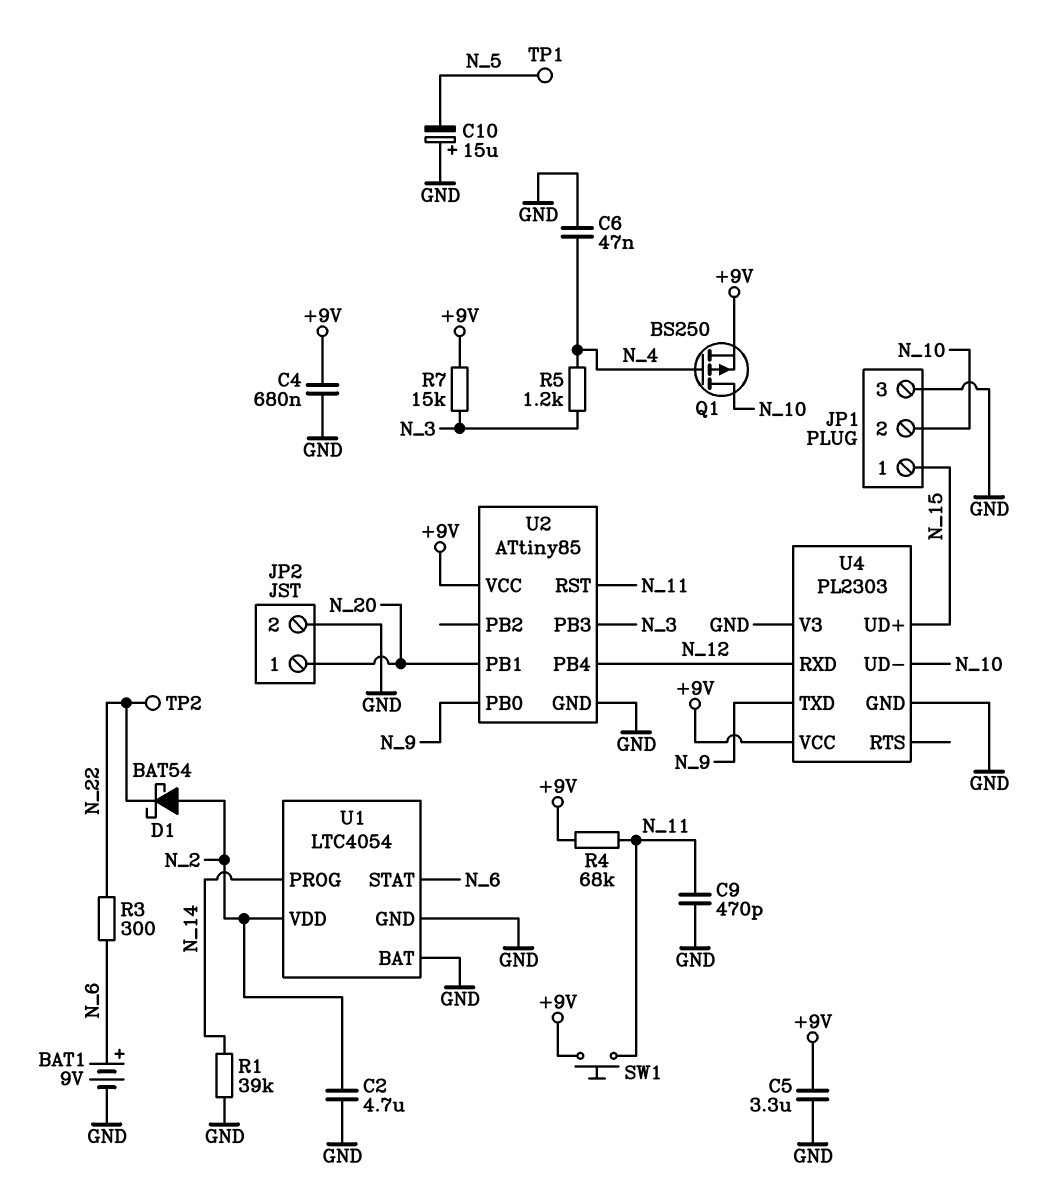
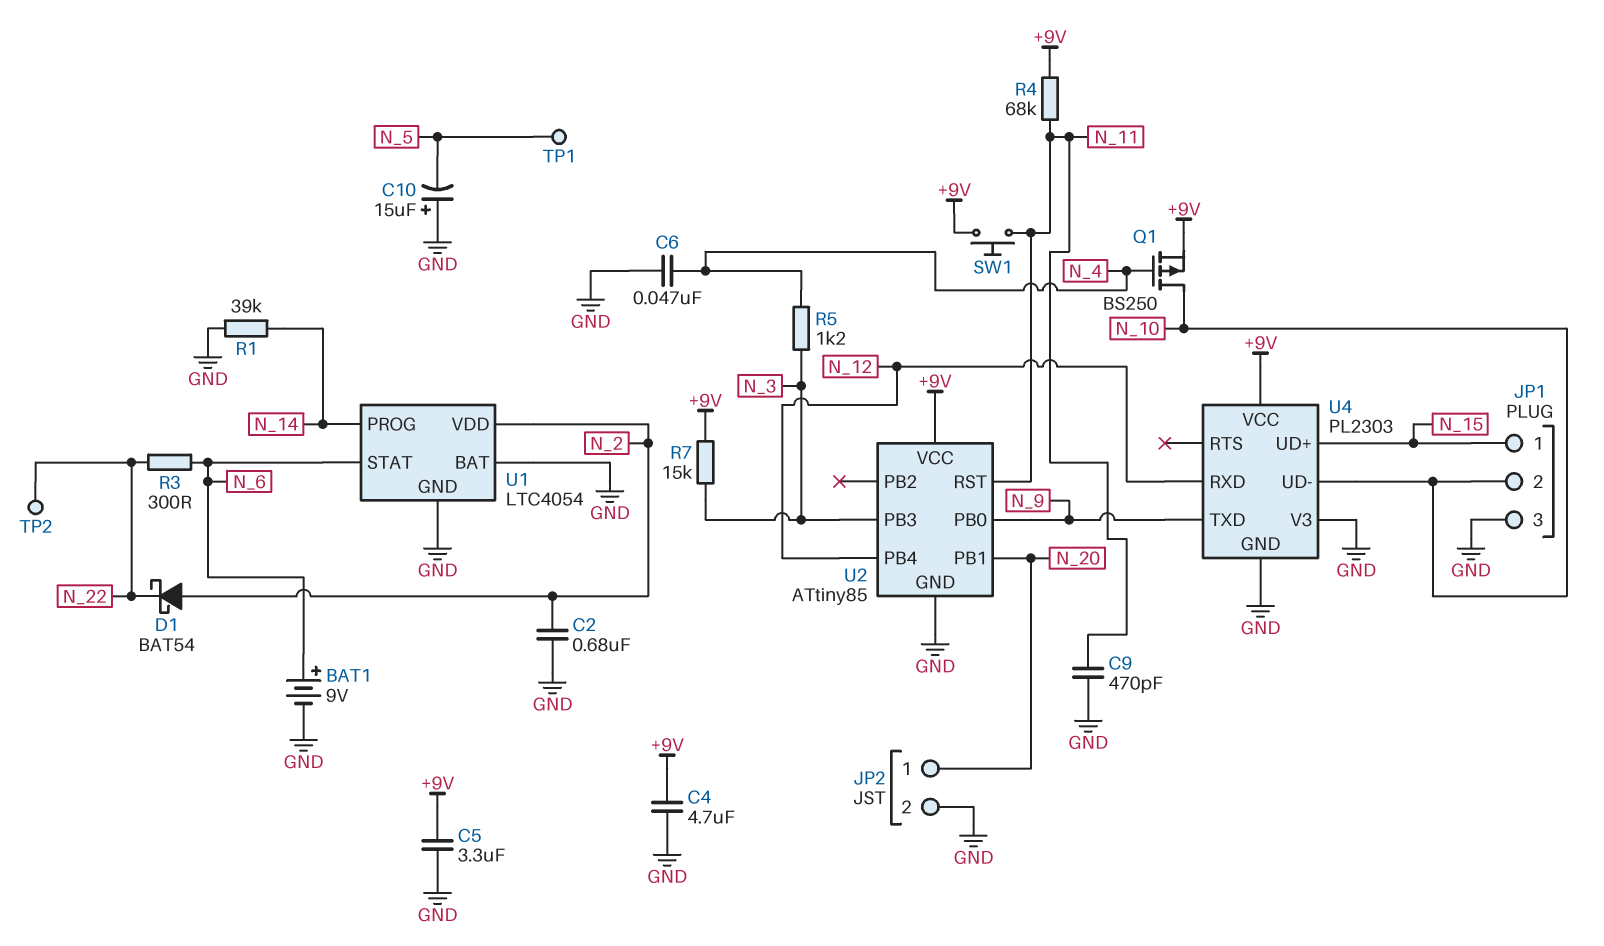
C2: 4.7uF (GND, N_2) -> 680nF (GND, N_2)
C4: 680nF (+9V, GND) -> 4.7uF (+9V, GND)

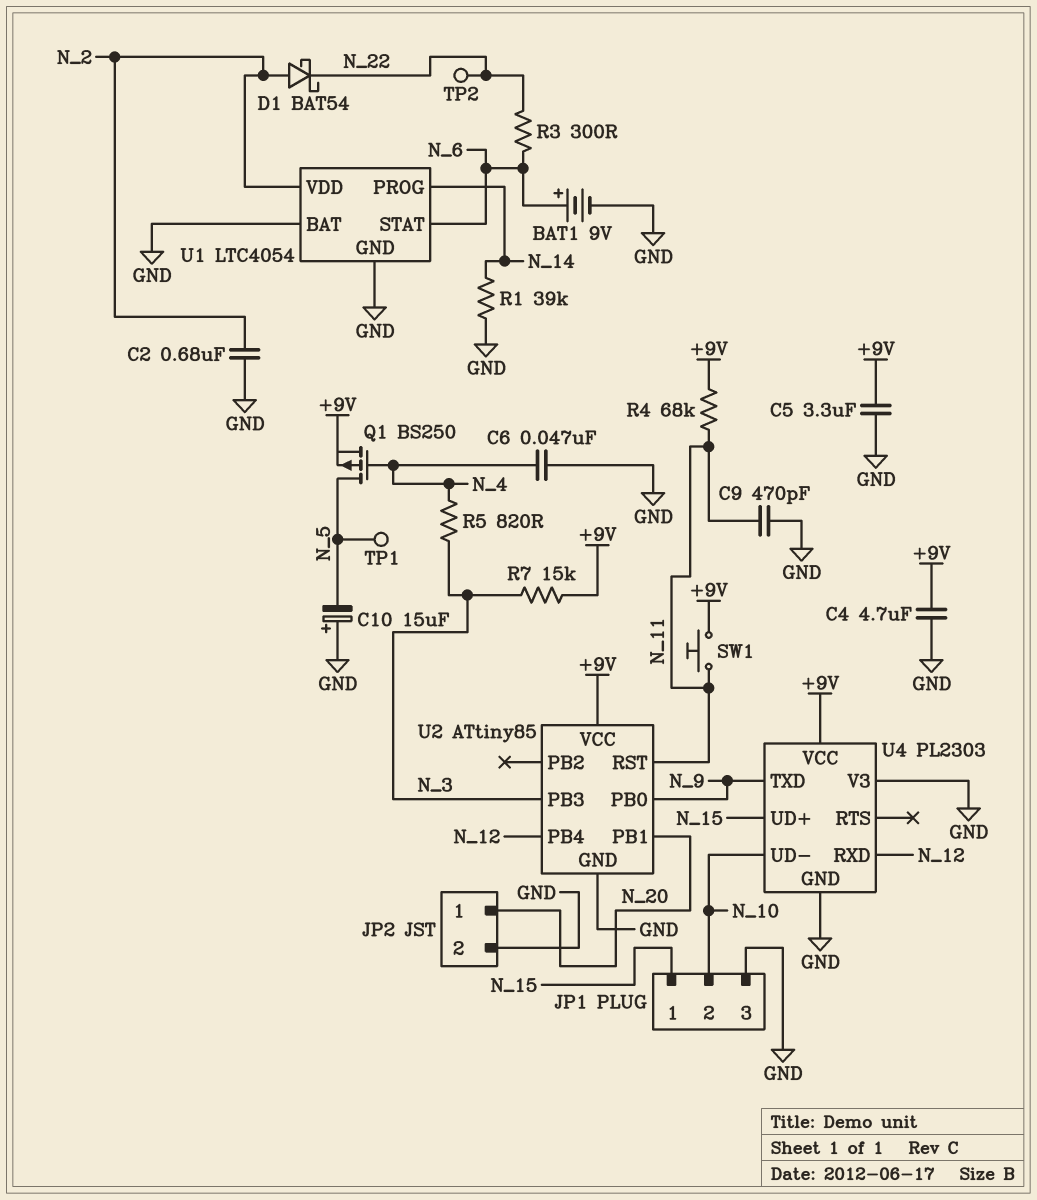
Q1: PMOS BS250 (G N_4, D N_10, S +9V) -> PMOS BS250 (G N_4, D N_5, S +9V)
R5: 1.2k (N_3, N_4) -> 820 (N_3, N_4)

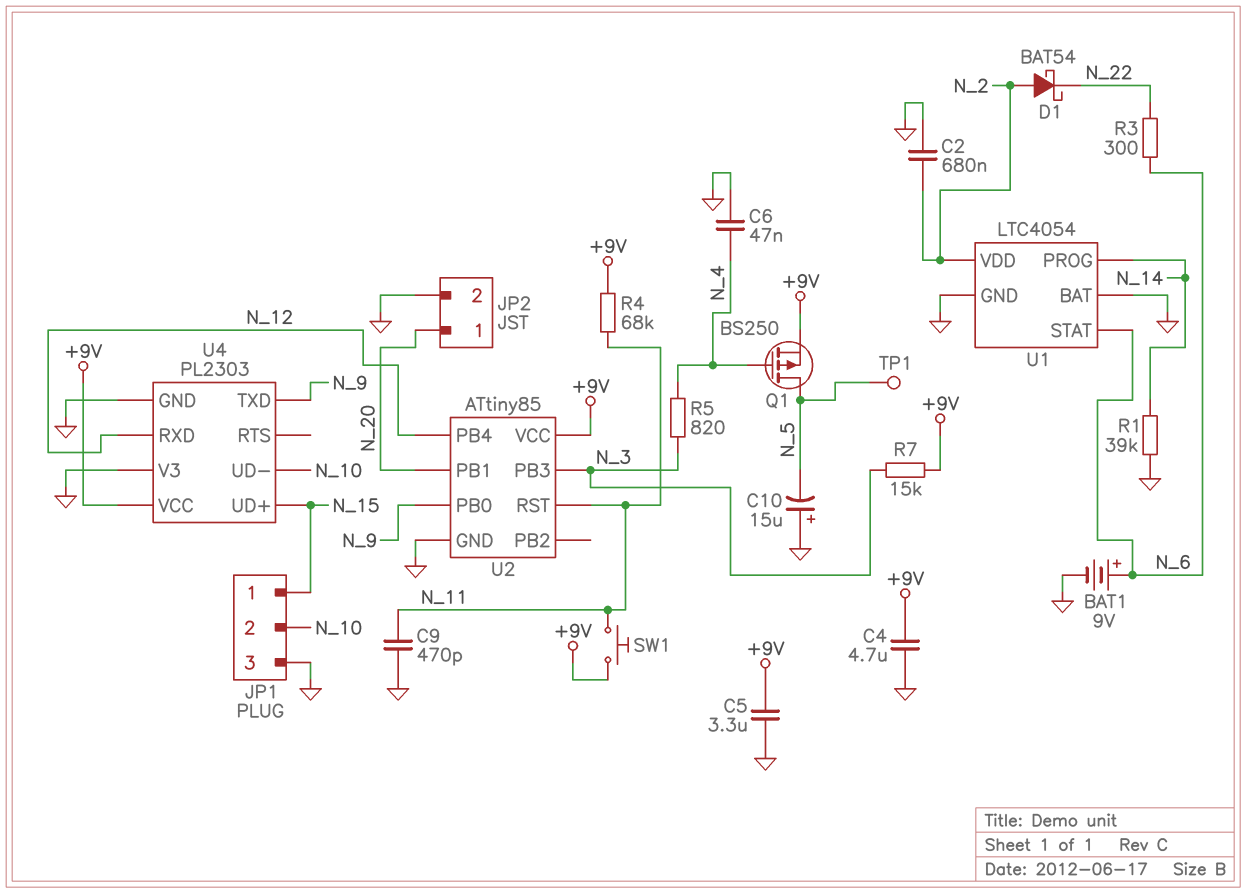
TP2: test point (N_22) -> none

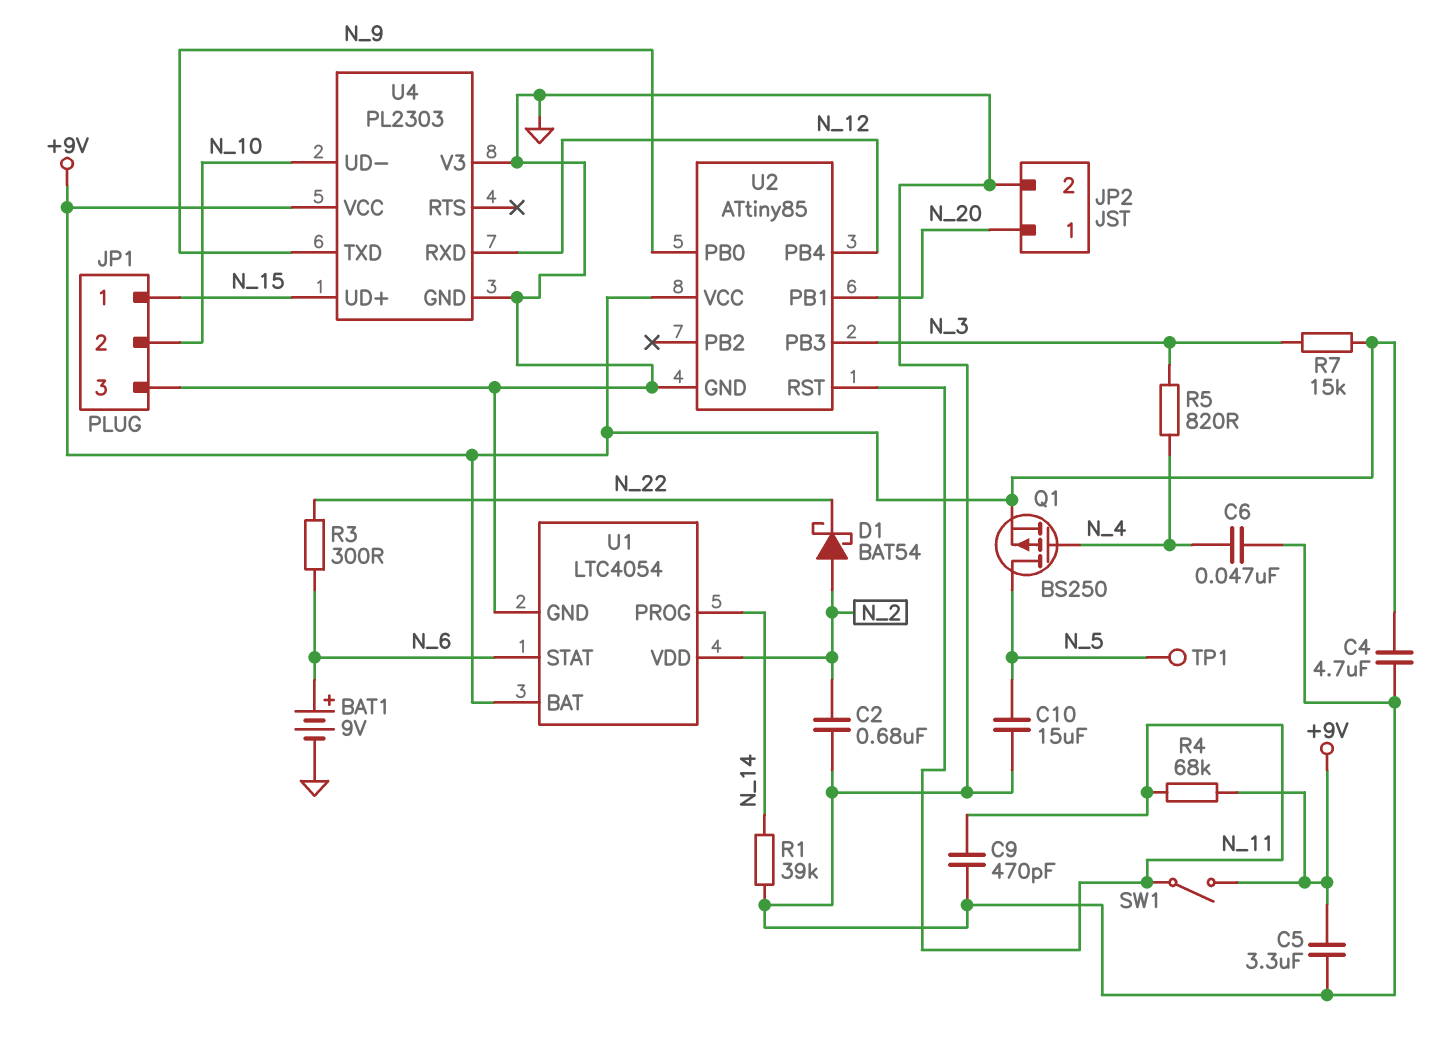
C10: 15uF (plus GND, minus N_5) -> 15uF (GND, N_5)
SW1: button (+9V, N_11) -> switch (+9V, N_11)
U1 pin BAT: GND -> +9V

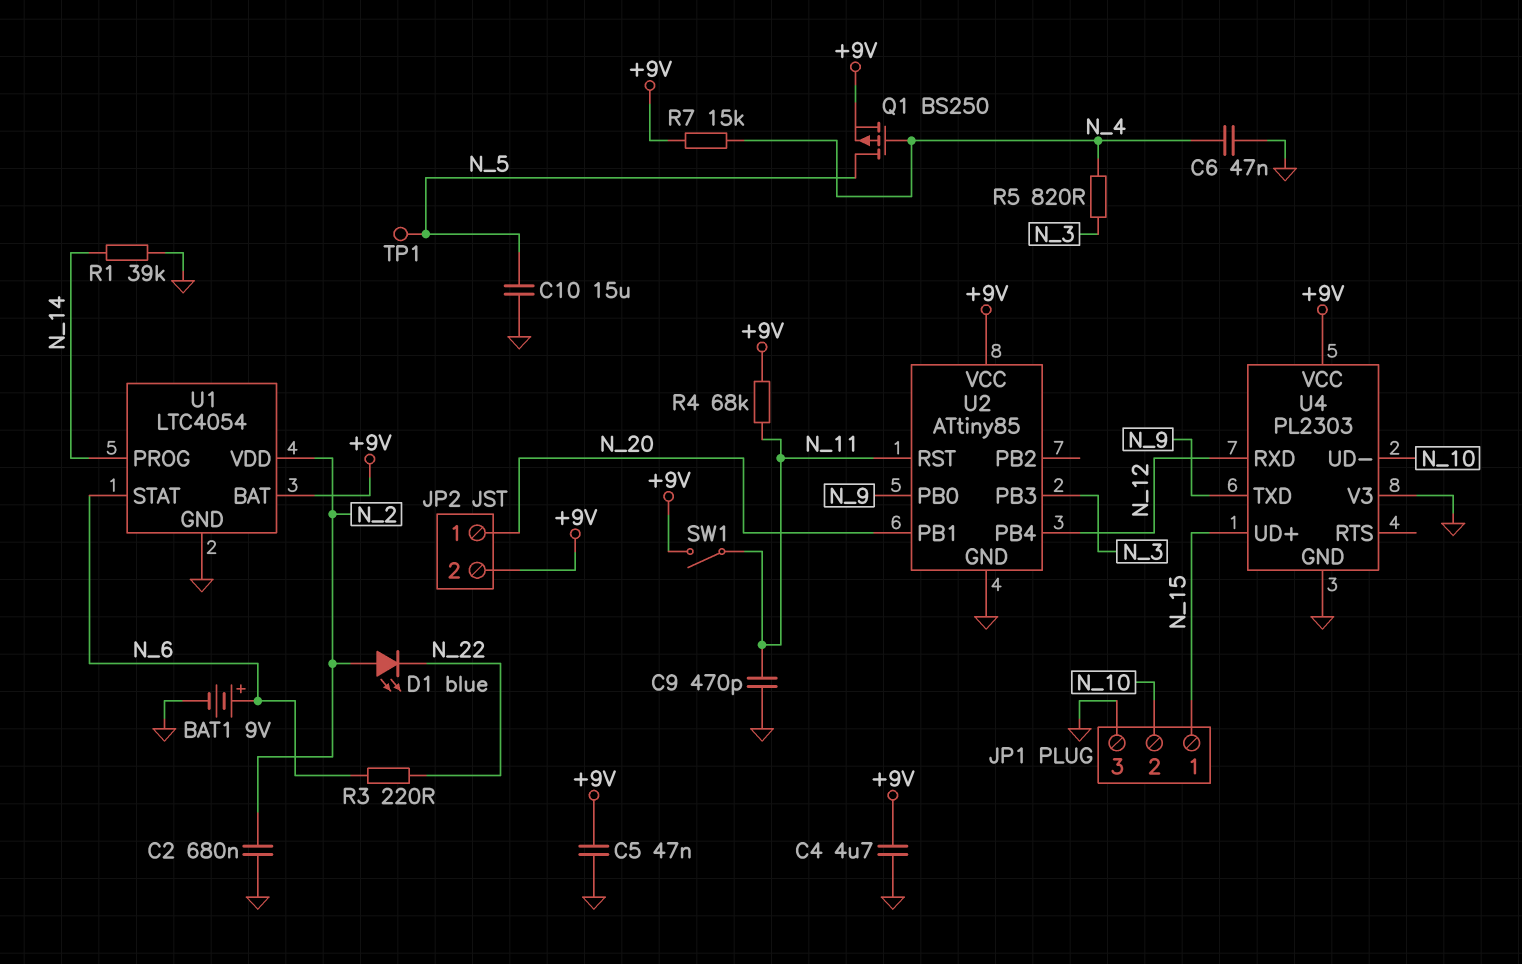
C5: 3.3uF (+9V, GND) -> 47nF (+9V, GND)
D1: schottky BAT54 (A N_2, K N_22) -> LED blue (A N_2, K N_22)
JP2 pin 2: GND -> +9V
R3: 300 (N_6, N_22) -> 220 (N_6, N_22)
R7: 15k (+9V, N_3) -> 15k (+9V, N_4)

